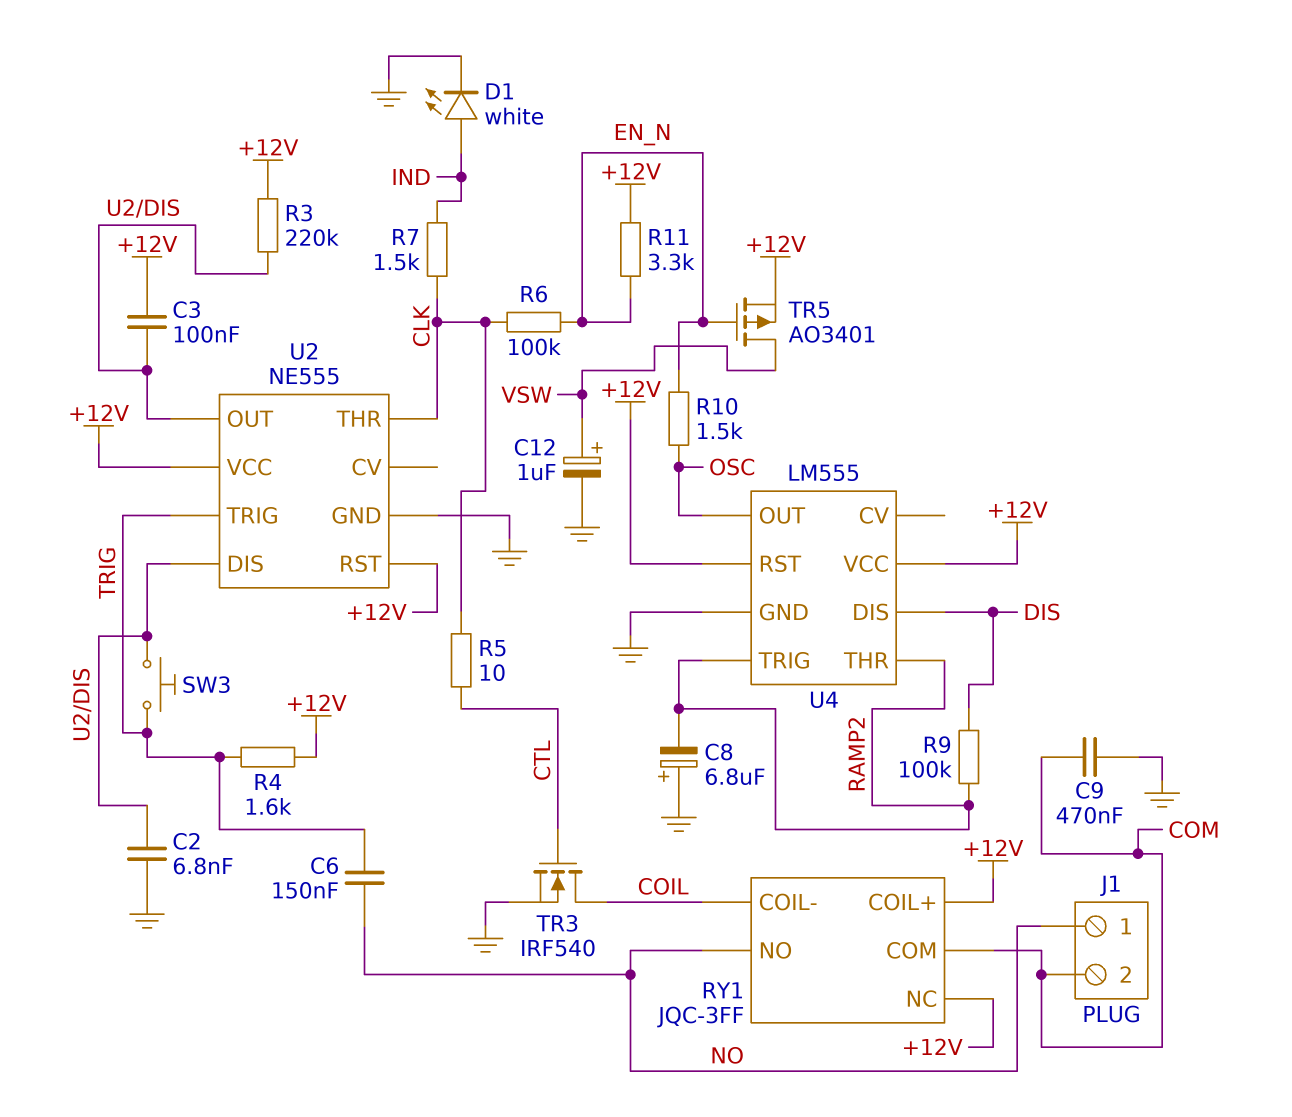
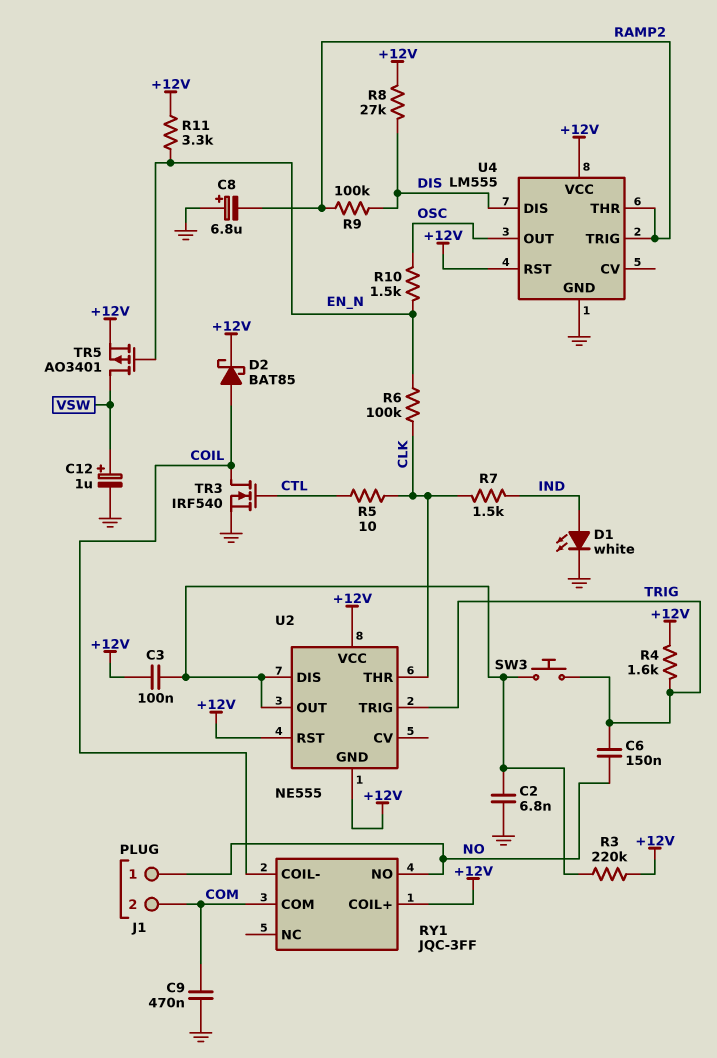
D2: none -> schottky BAT85 (A COIL, K +12V)
R8: none -> 27k (+12V, DIS)
RY1 pin NC: +12V -> none
U2 pin GND: GND -> +12V

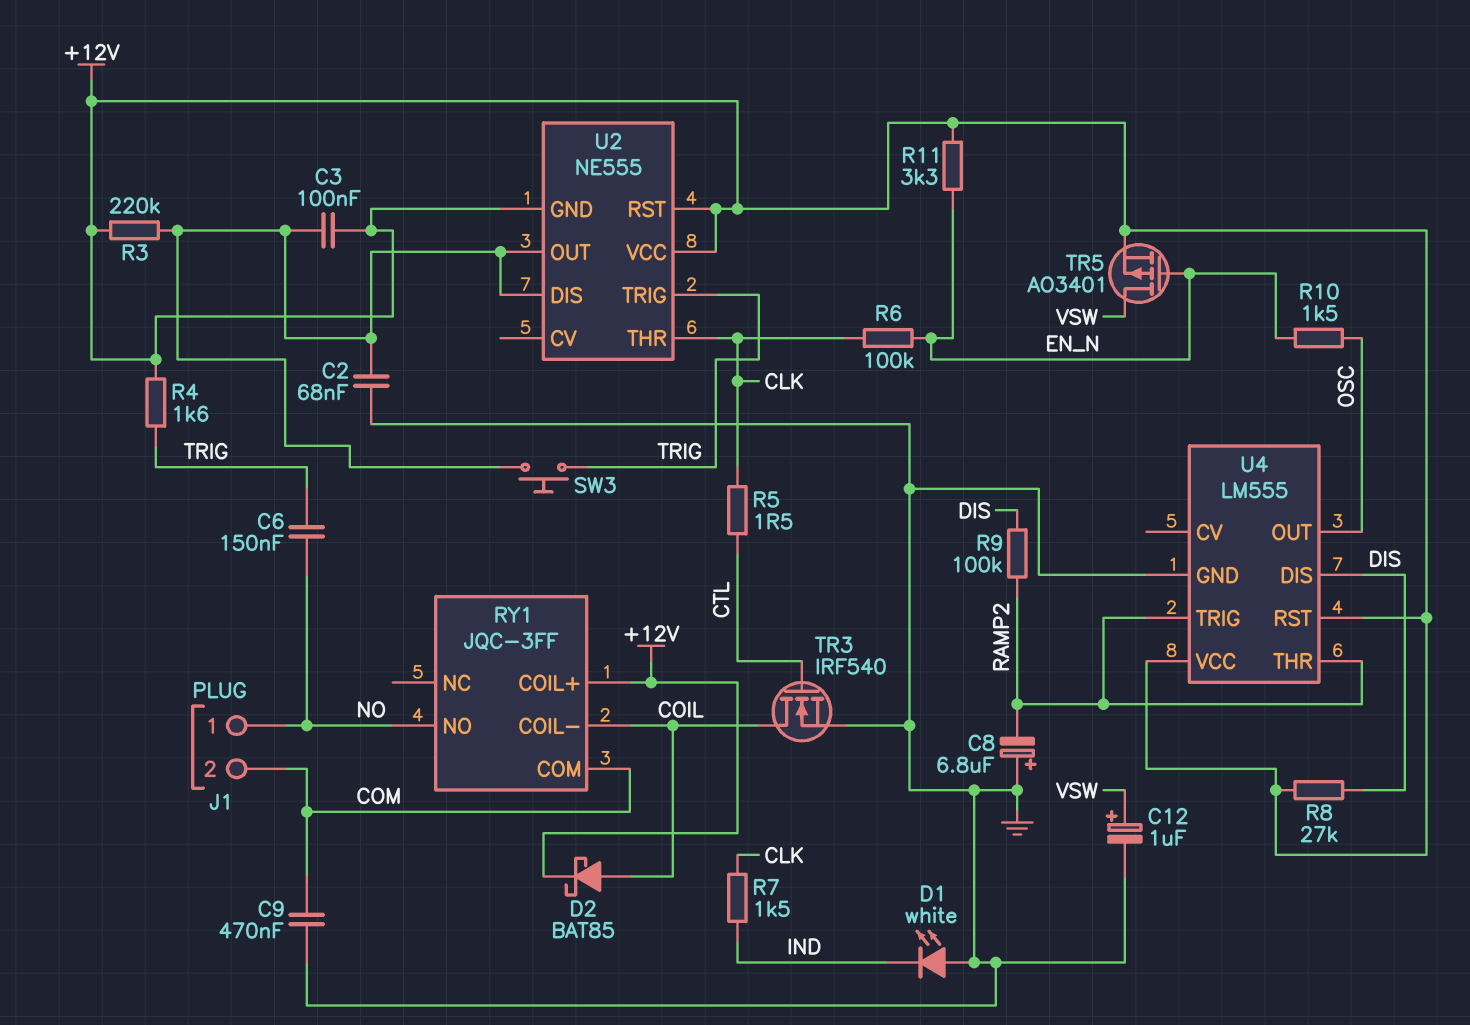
C2: 6.8nF (GND, U2/DIS) -> 68nF (GND, U2/DIS)
D1: LED white (A IND, K GND) -> LED white (A GND, K IND)
R5: 10 (CLK, CTL) -> 1.5 (CLK, CTL)

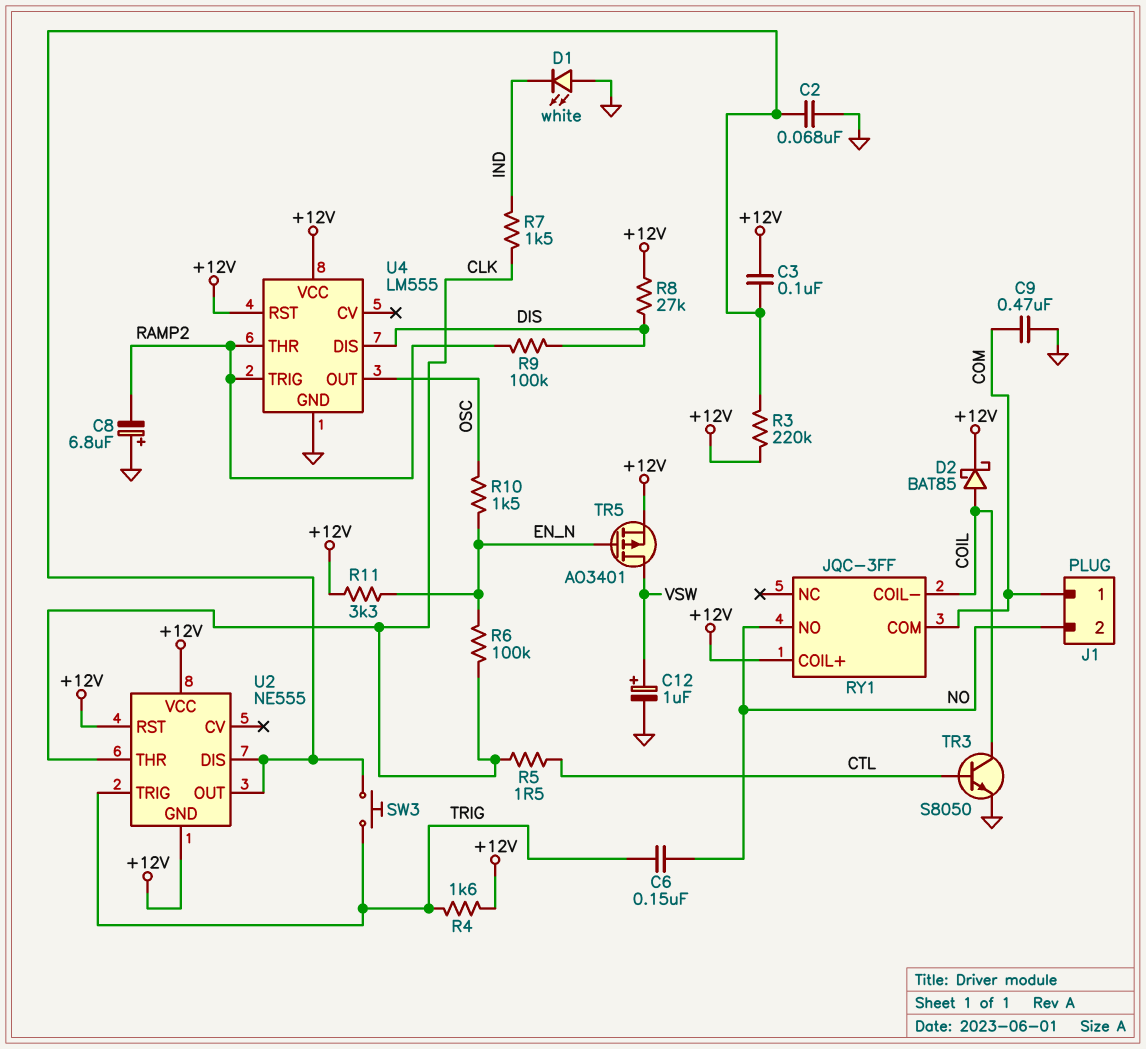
J1 pin 1: NO -> COM
J1 pin 2: COM -> NO
TR3: NMOS IRF540 (G CTL, D COIL, S GND) -> NPN S8050 (B CTL, C COIL, E GND)

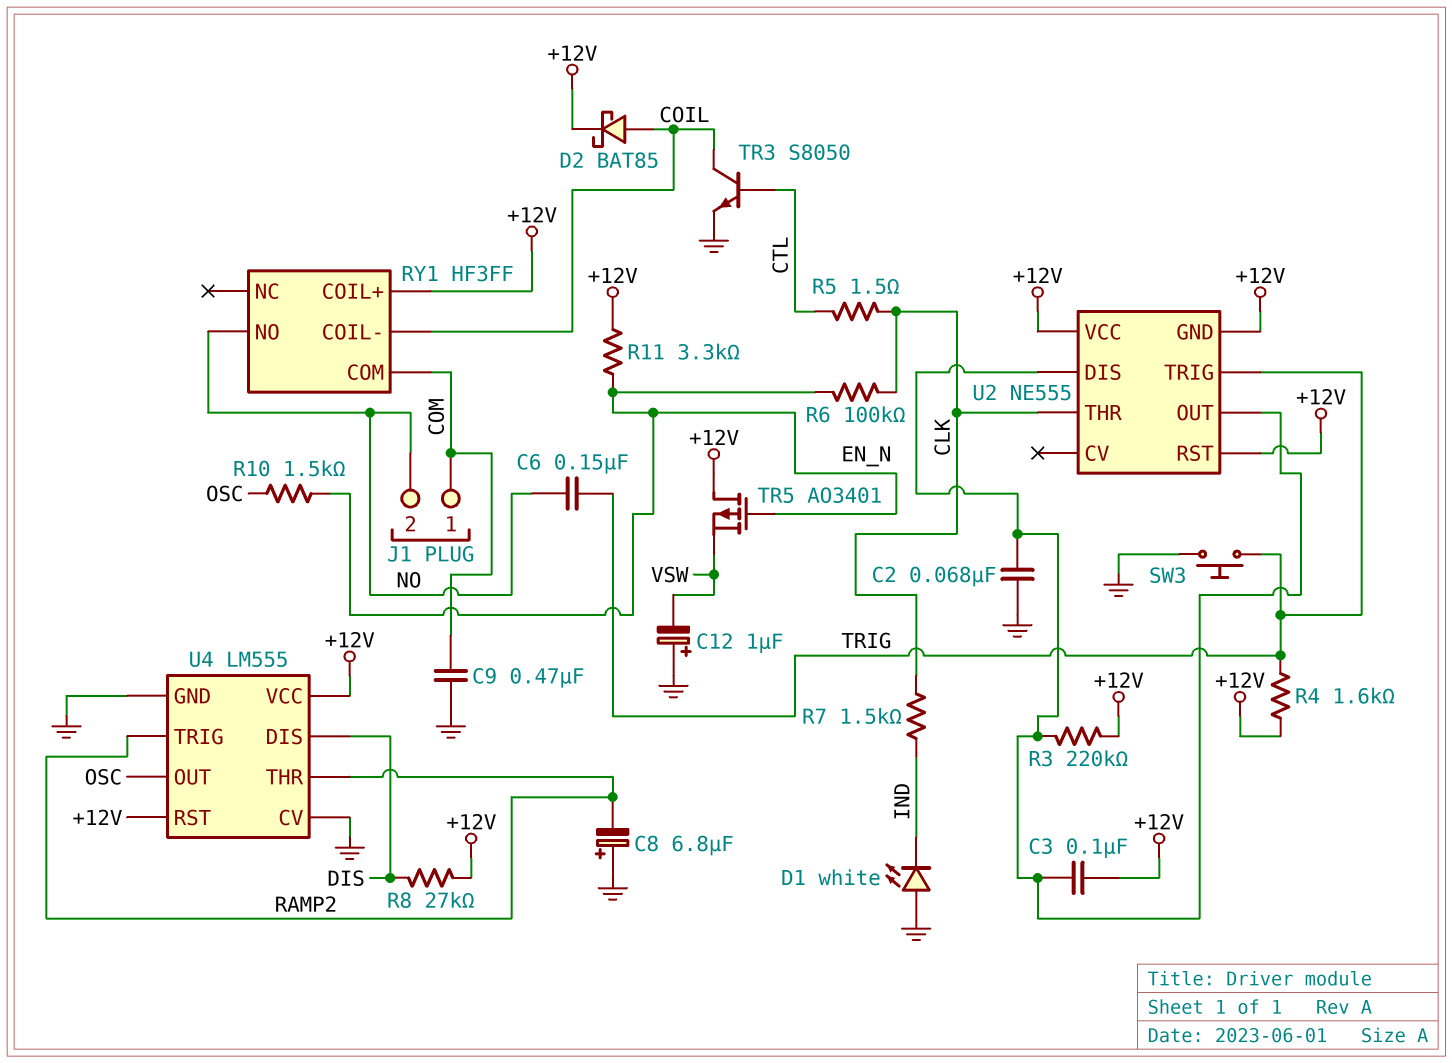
C12: 1uF (plus VSW, minus GND) -> 1uF (plus GND, minus VSW)
R9: 100k (DIS, RAMP2) -> none
RY1: JQC-3FF -> HF3FF
SW3: button (TRIG, U2/DIS) -> button (GND, TRIG)
TR5: PMOS AO3401 (G EN_N, D VSW, S +12V) -> PMOS AO3401 (G EN_N, D +12V, S VSW)
U4 pin CV: none -> GND

